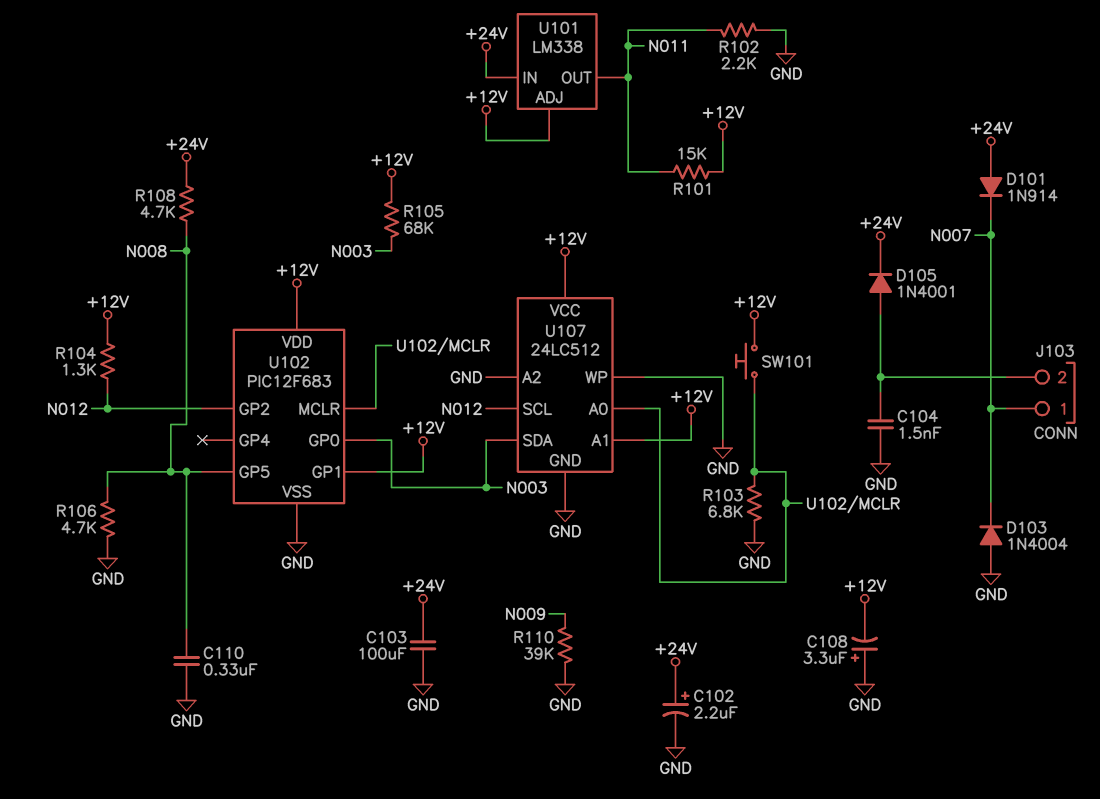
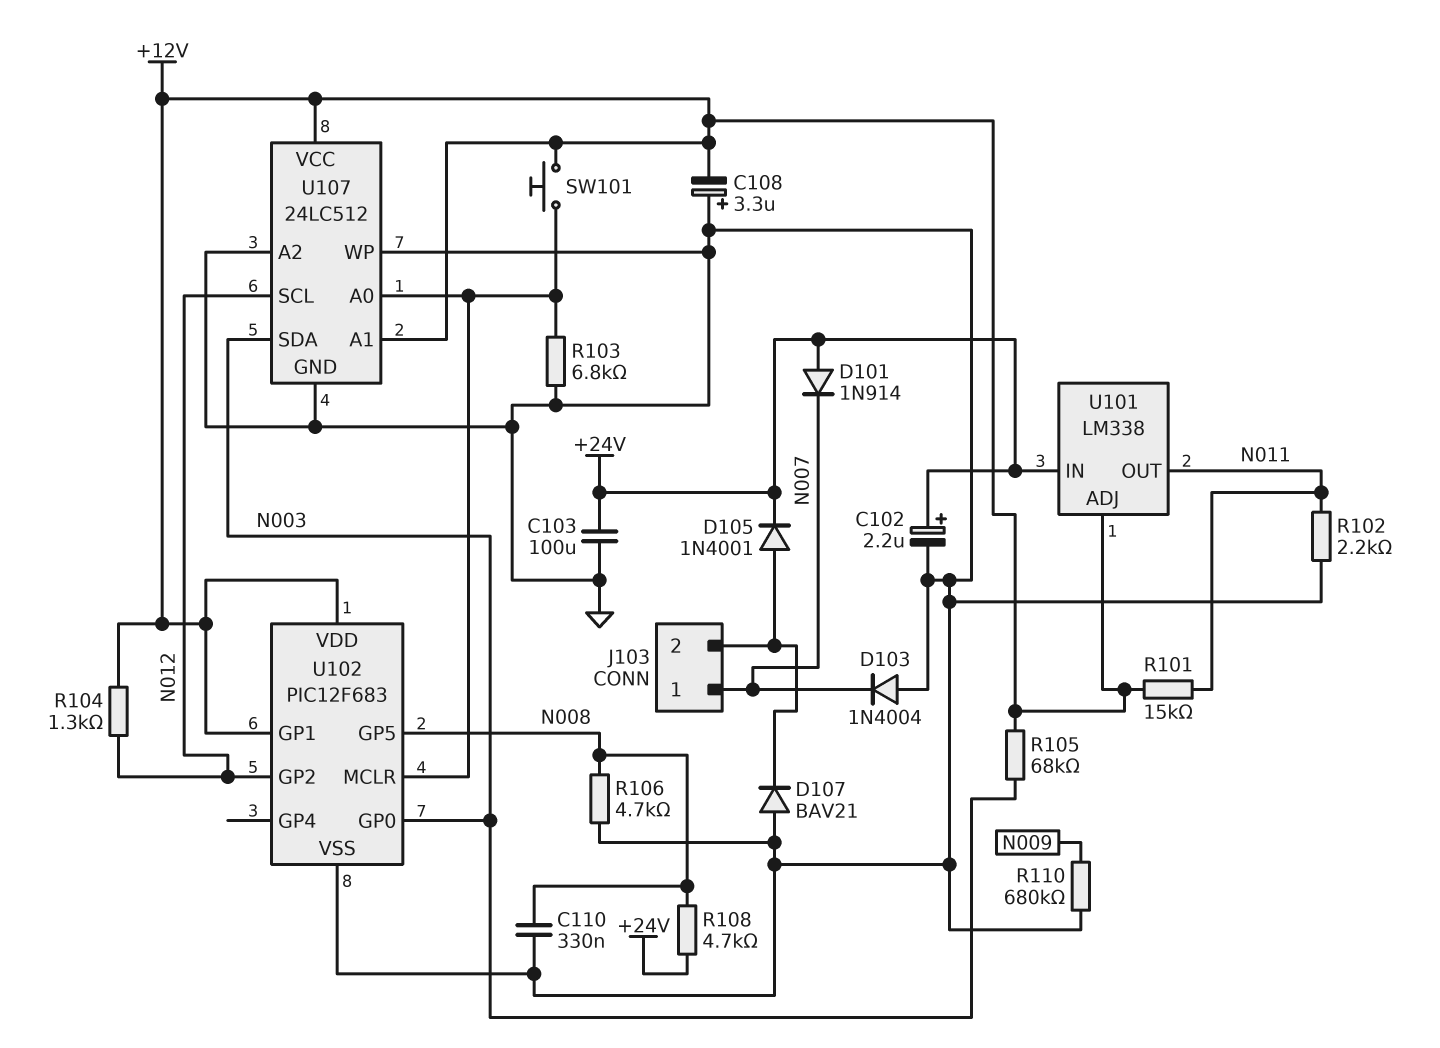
C104: 1.5nF (GND, J103/2) -> none
D107: none -> diode BAV21 (A GND, K J103/2)
R110: 39k (GND, N009) -> 680k (GND, N009)

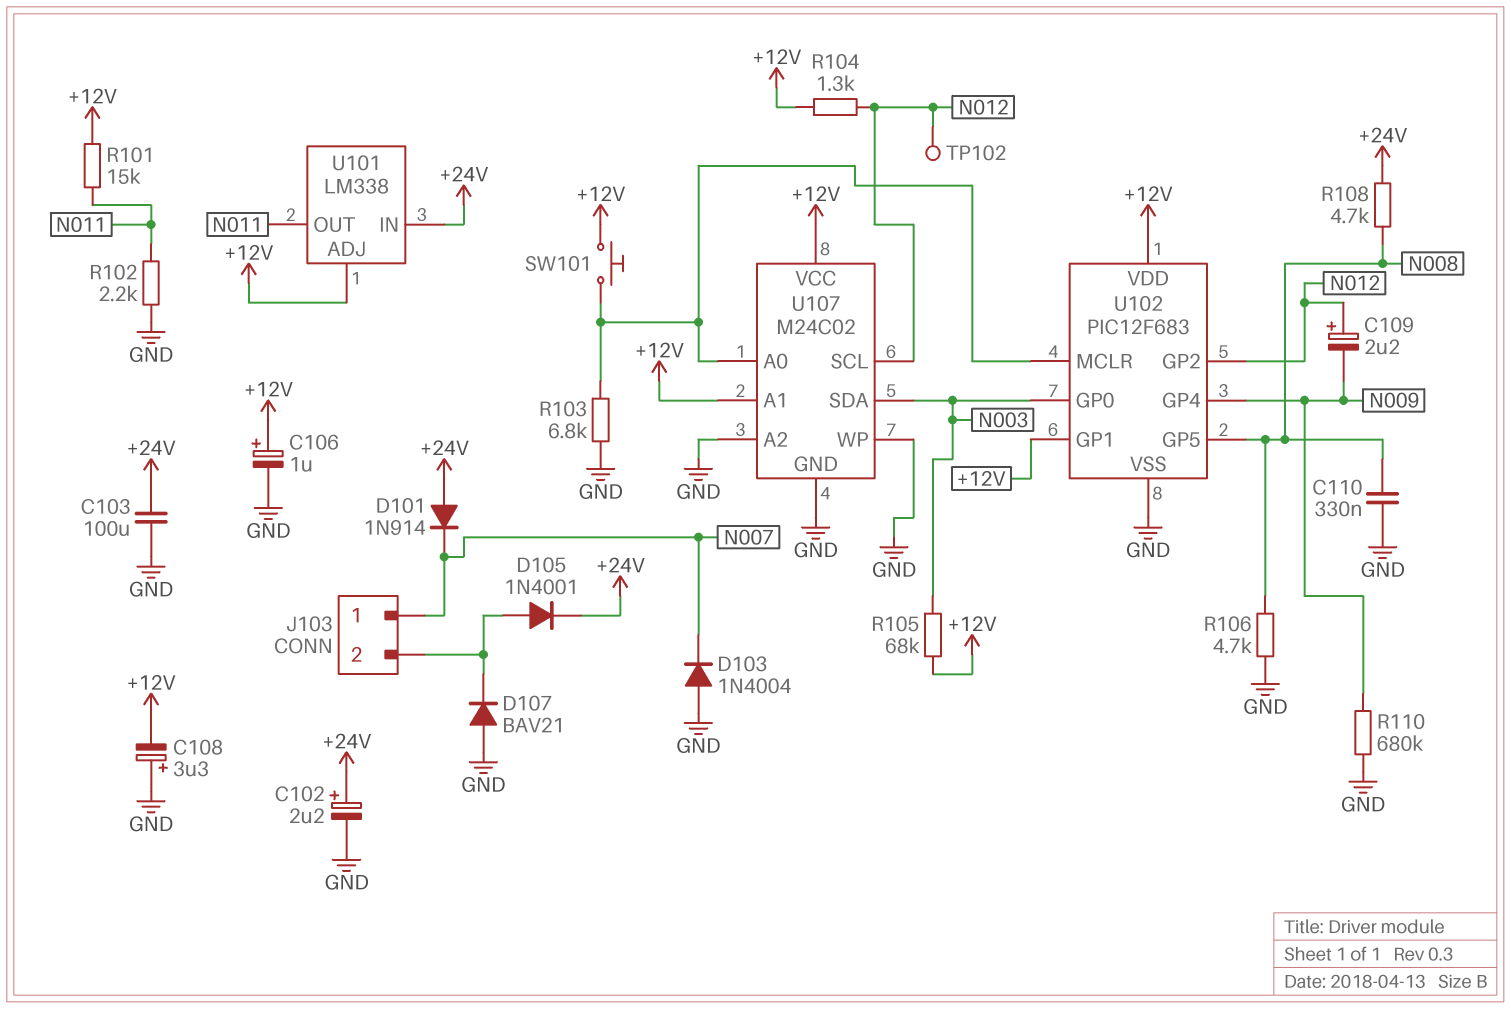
C106: none -> 1uF (plus +12V, minus GND)
C109: none -> 2.2uF (plus N012, minus N009)
TP102: none -> test point (N012)
U102 pin GP4: none -> N009
U107: 24LC512 -> M24C02

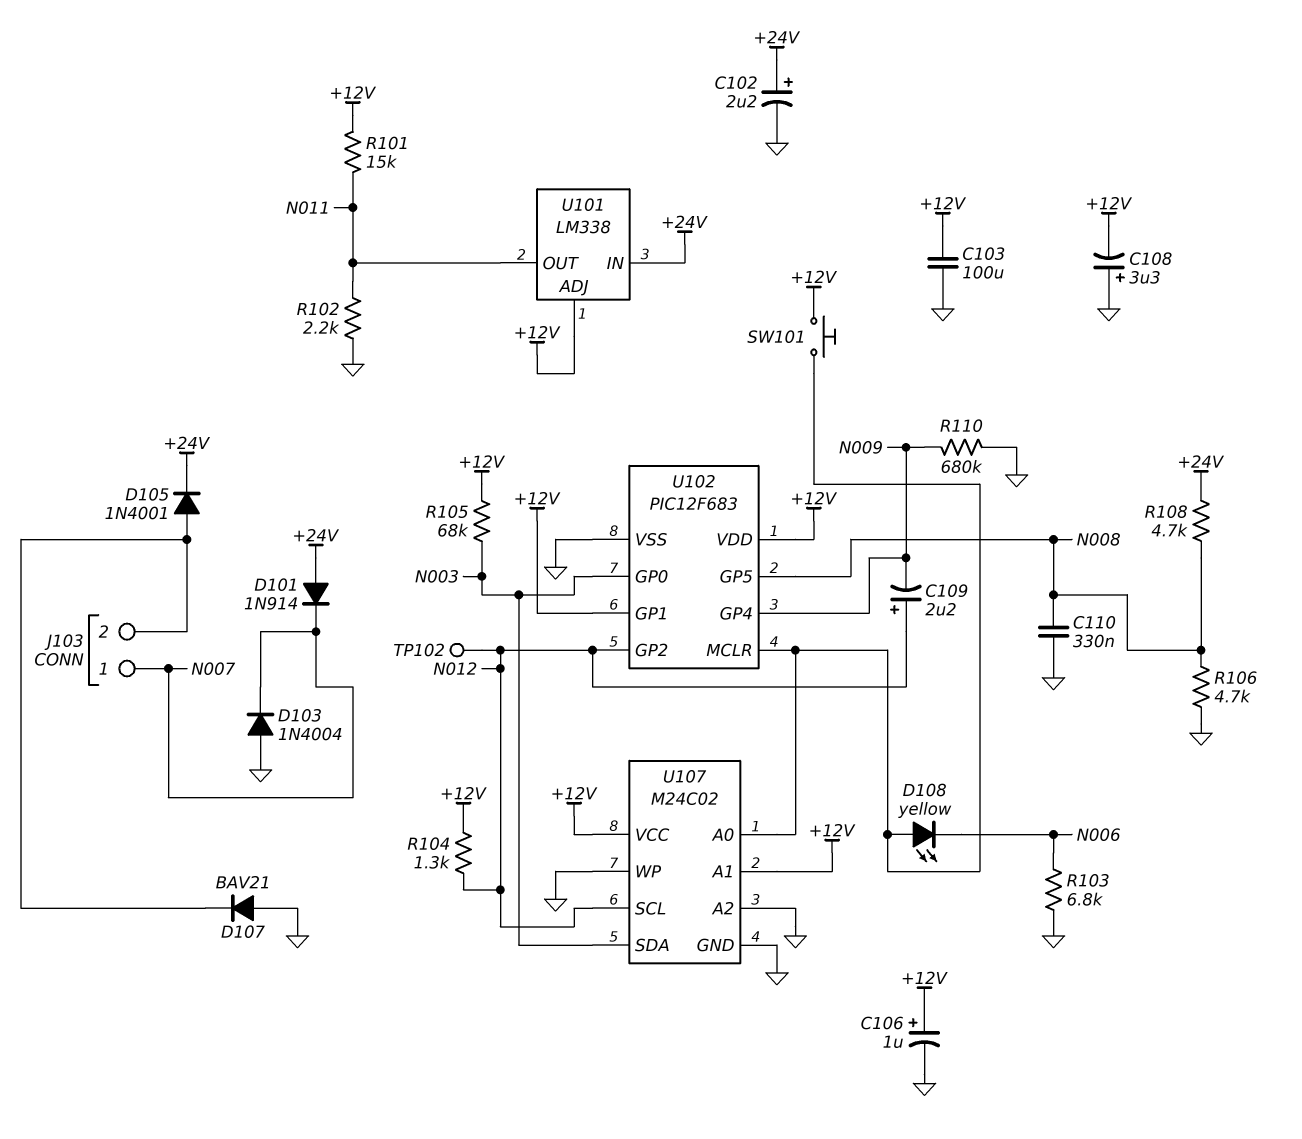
C103: 100uF (+24V, GND) -> 100uF (+12V, GND)
D108: none -> LED yellow (A U102/MCLR, K N006)
R103: 6.8k (GND, U102/MCLR) -> 6.8k (GND, N006)

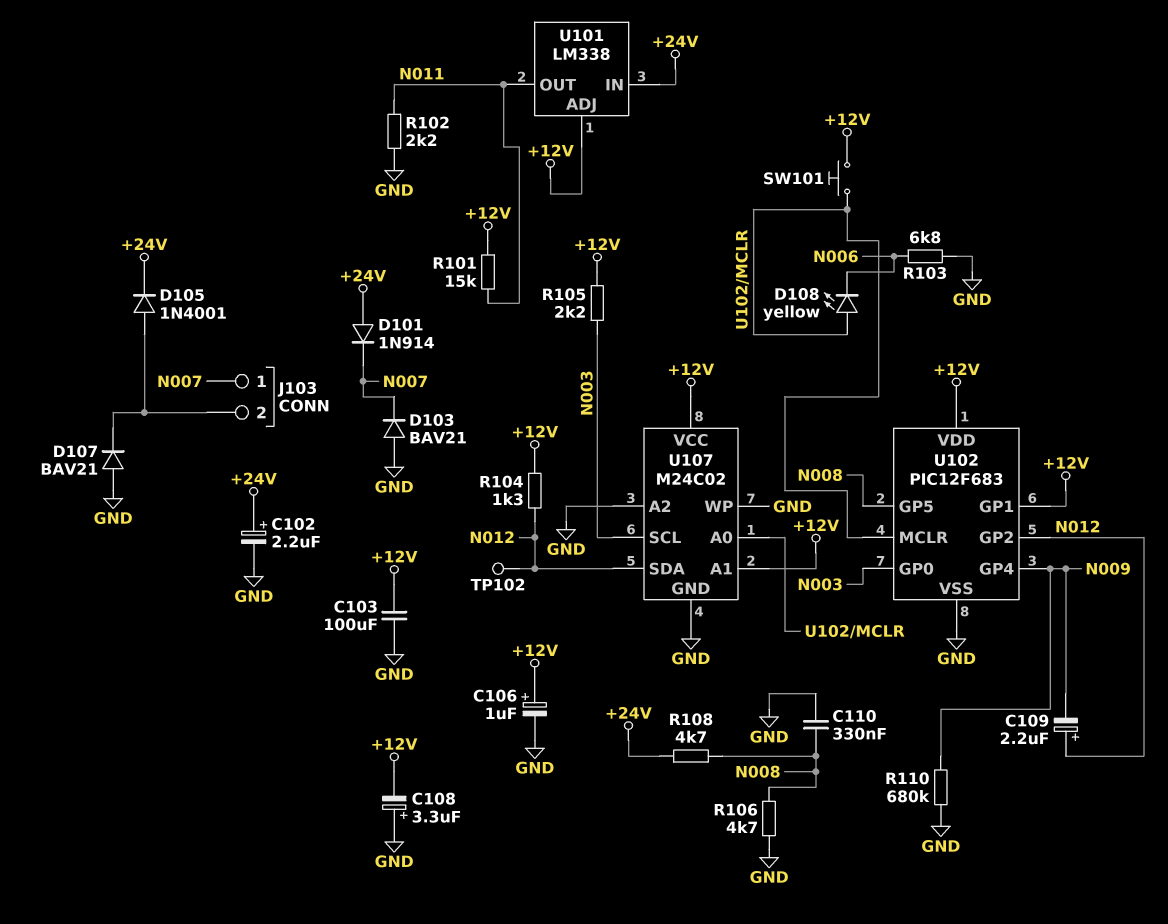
D103: diode 1N4004 (A GND, K N007) -> diode BAV21 (A GND, K N007)
R105: 68k (+12V, N003) -> 2.2k (+12V, N003)
U107 pin SCL: N012 -> N003
U107 pin SDA: N003 -> N012

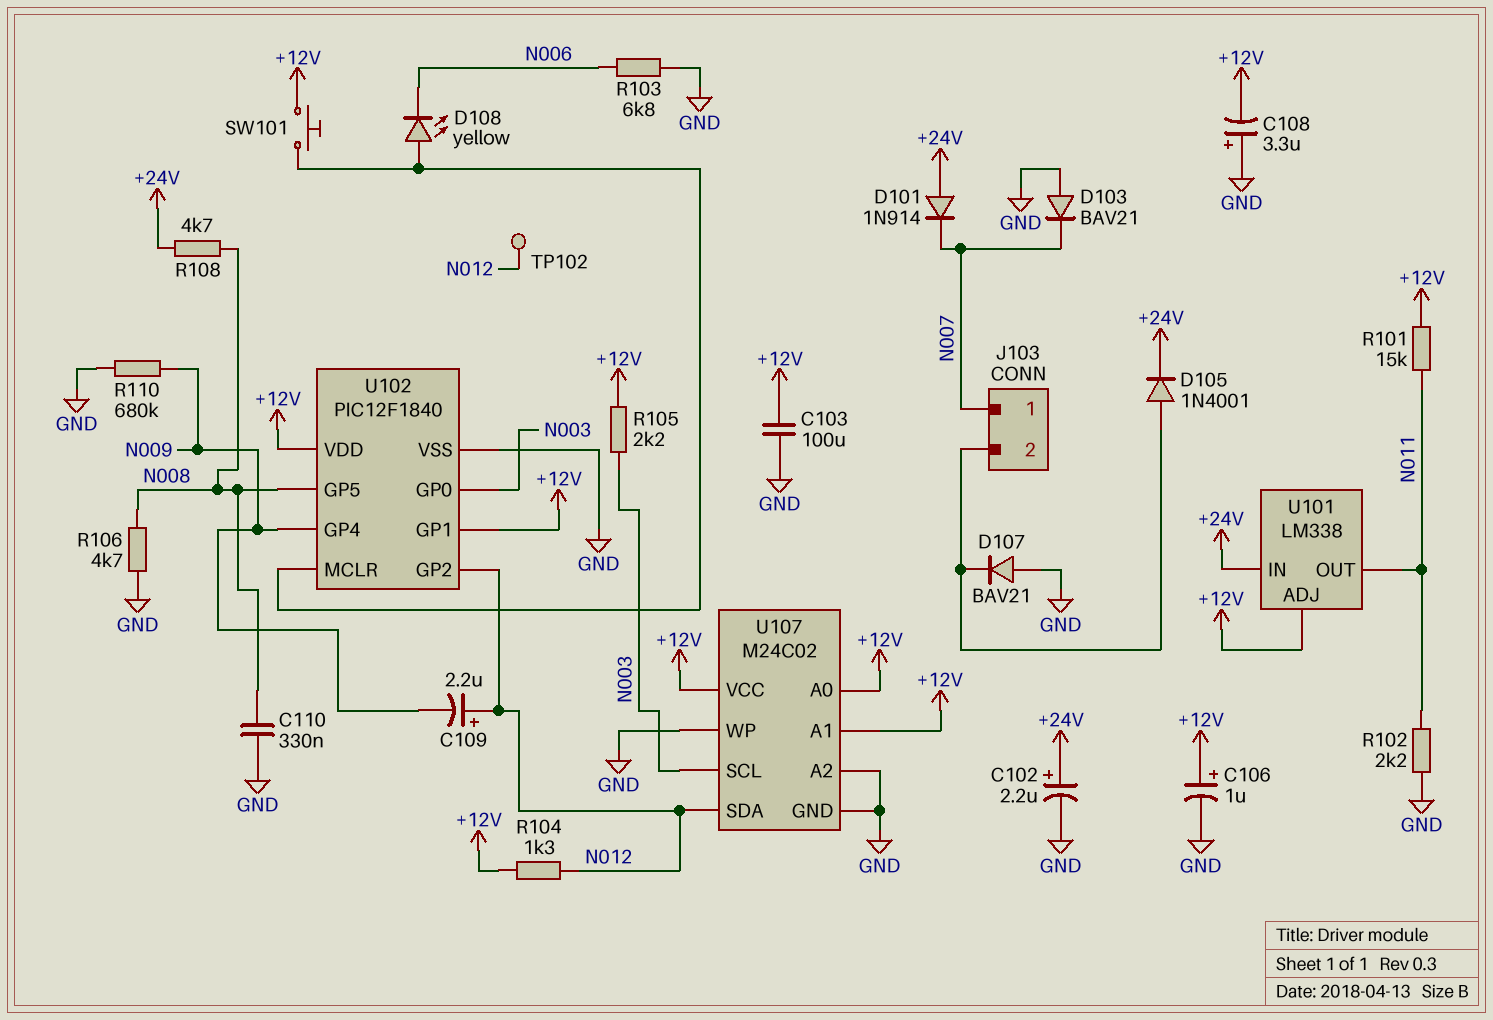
U102: PIC12F683 -> PIC12F1840
U107 pin A0: U102/MCLR -> +12V

